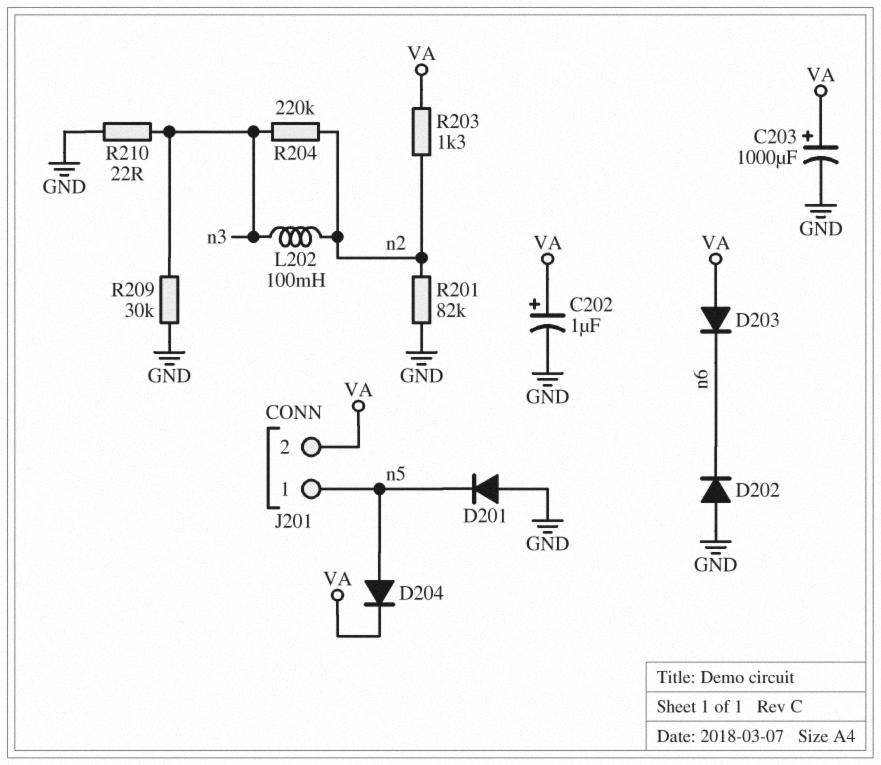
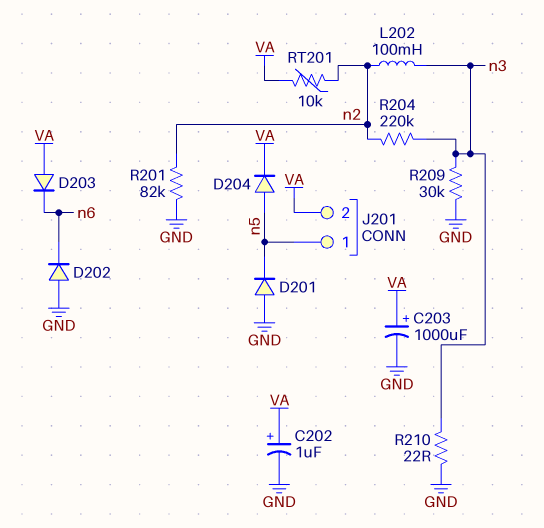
R203: 1.3k (VA, n2) -> none
RT201: none -> 10k (VA, n2)

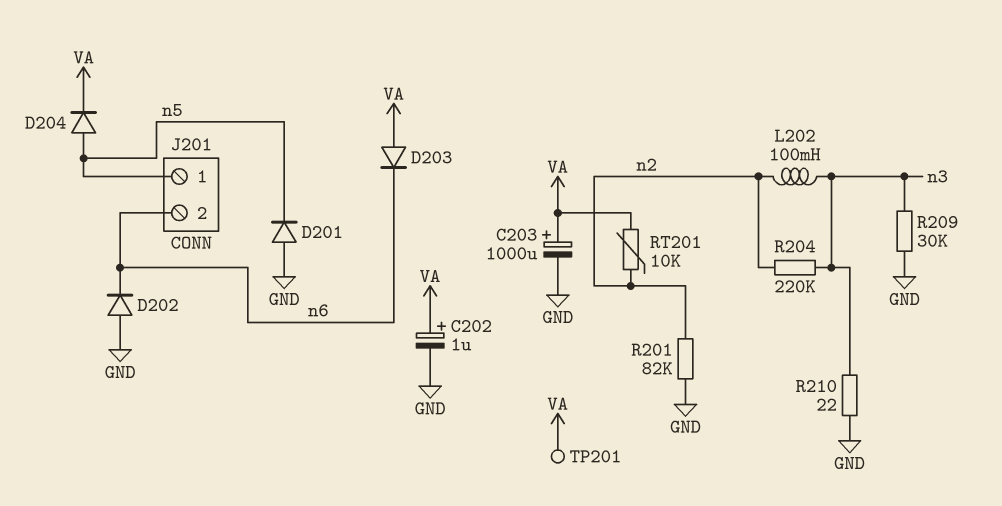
J201 pin 2: VA -> n6
TP201: none -> test point (VA)

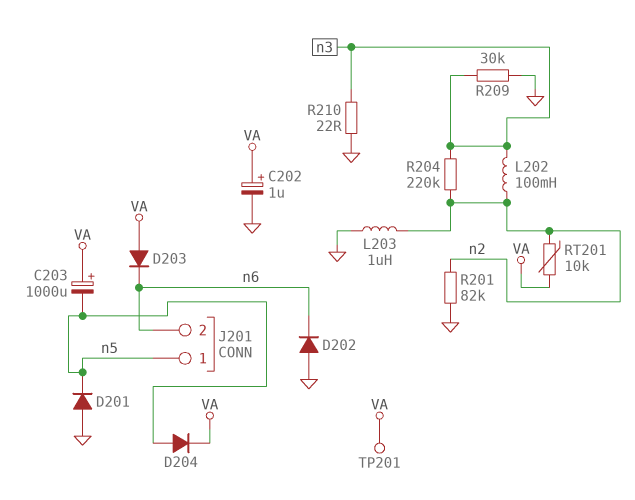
C203: 1000uF (plus VA, minus GND) -> 1000uF (plus VA, minus n5)
L203: none -> 1uH (GND, n2)

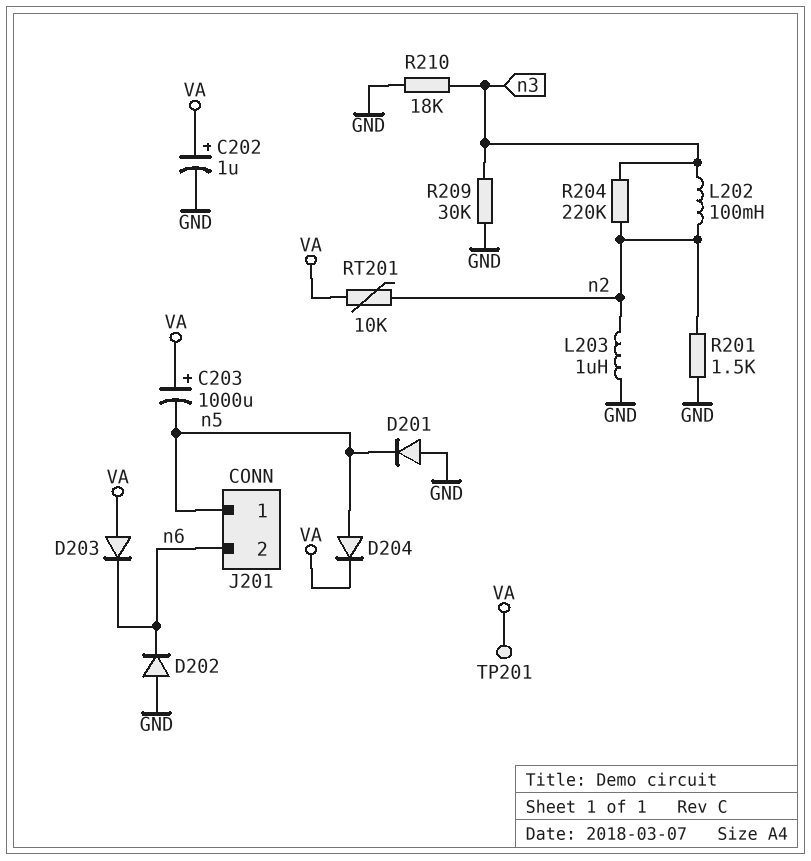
R201: 82k (GND, n2) -> 1.5k (GND, n2)
R210: 22 (GND, n3) -> 18k (GND, n3)

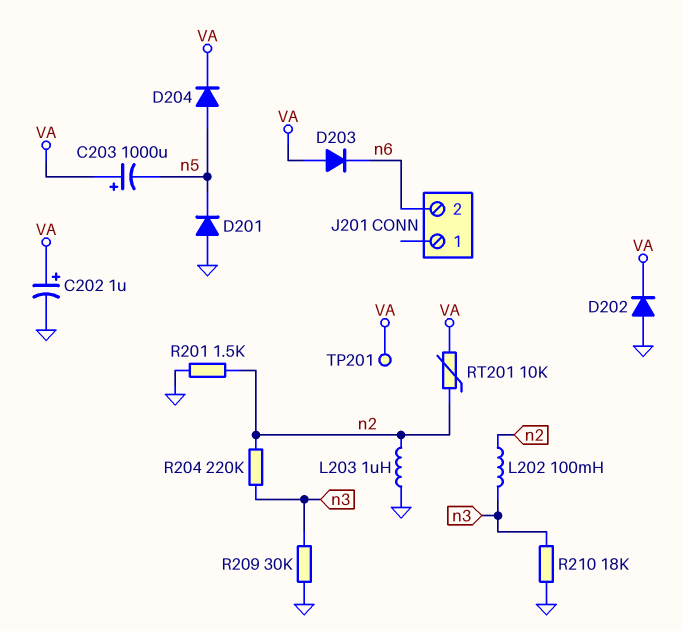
D202: diode (A GND, K n6) -> diode (A GND, K VA)
J201 pin 1: n5 -> none

